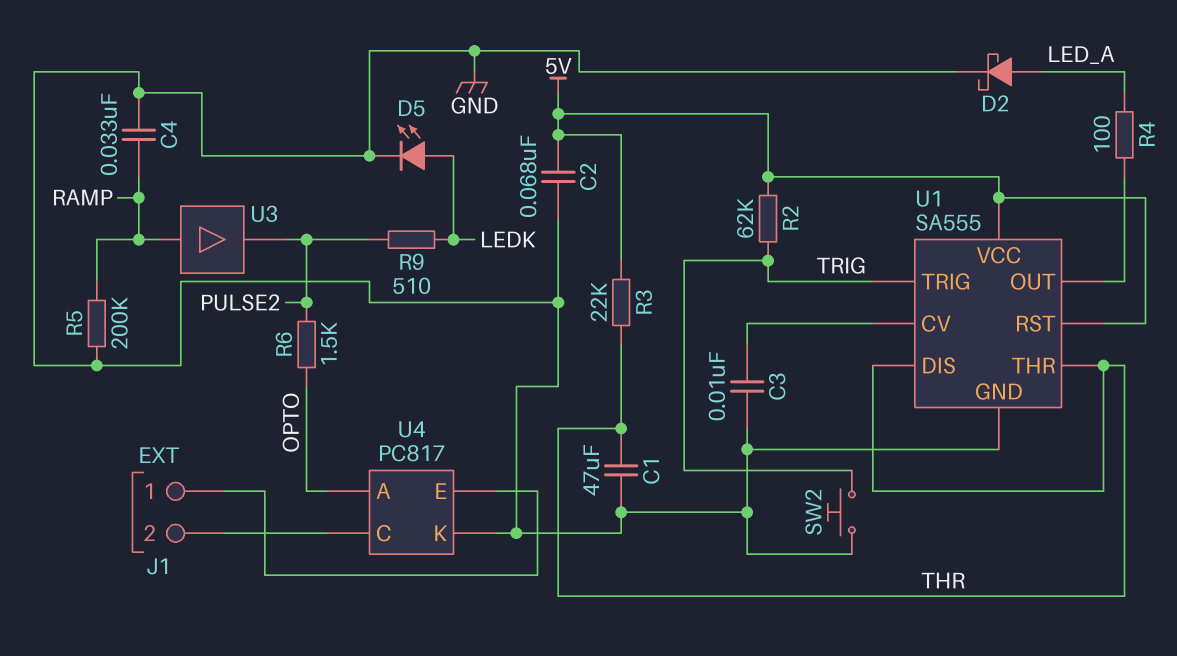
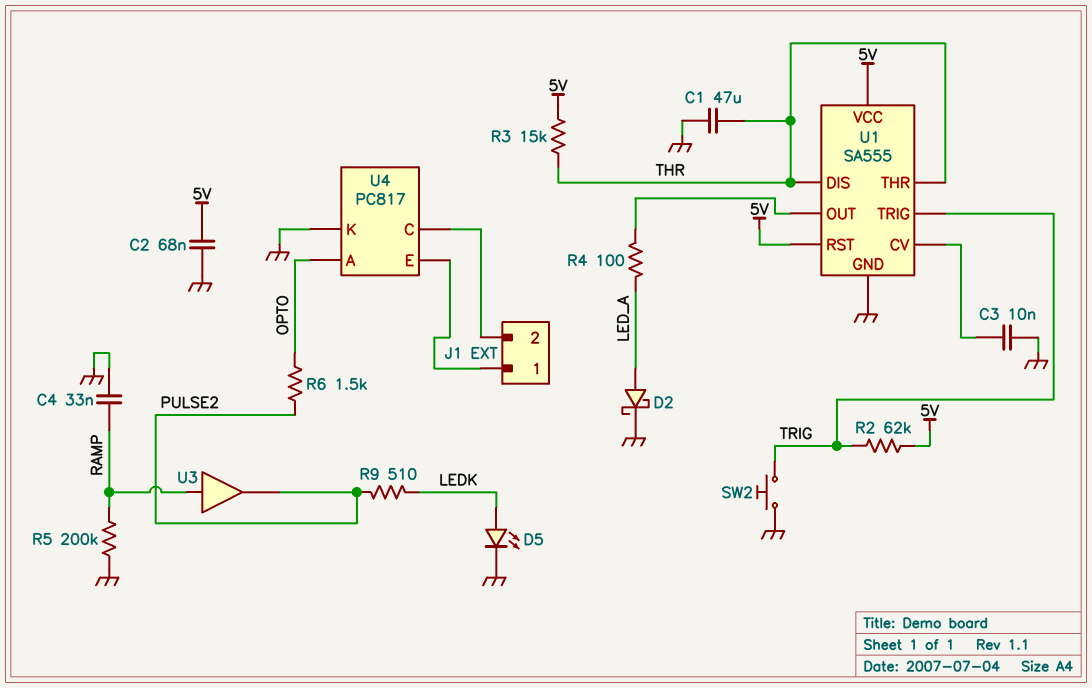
R3: 22k (5V, THR) -> 15k (5V, THR)

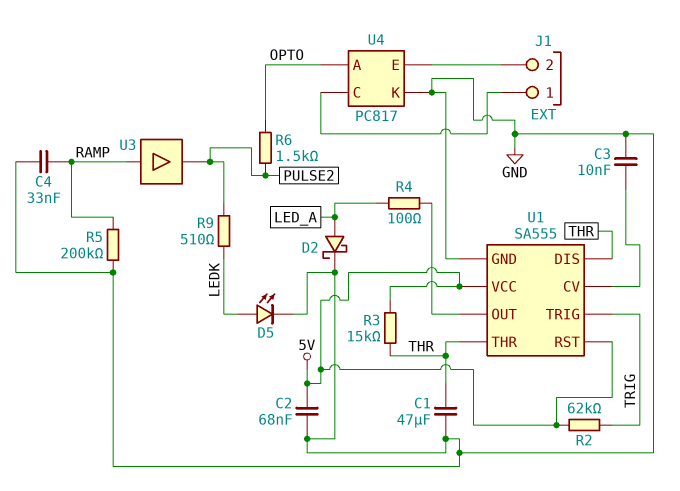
SW2: button (GND, TRIG) -> none
U4 pin C: J1/2 -> J1/1
U4 pin E: J1/1 -> J1/2

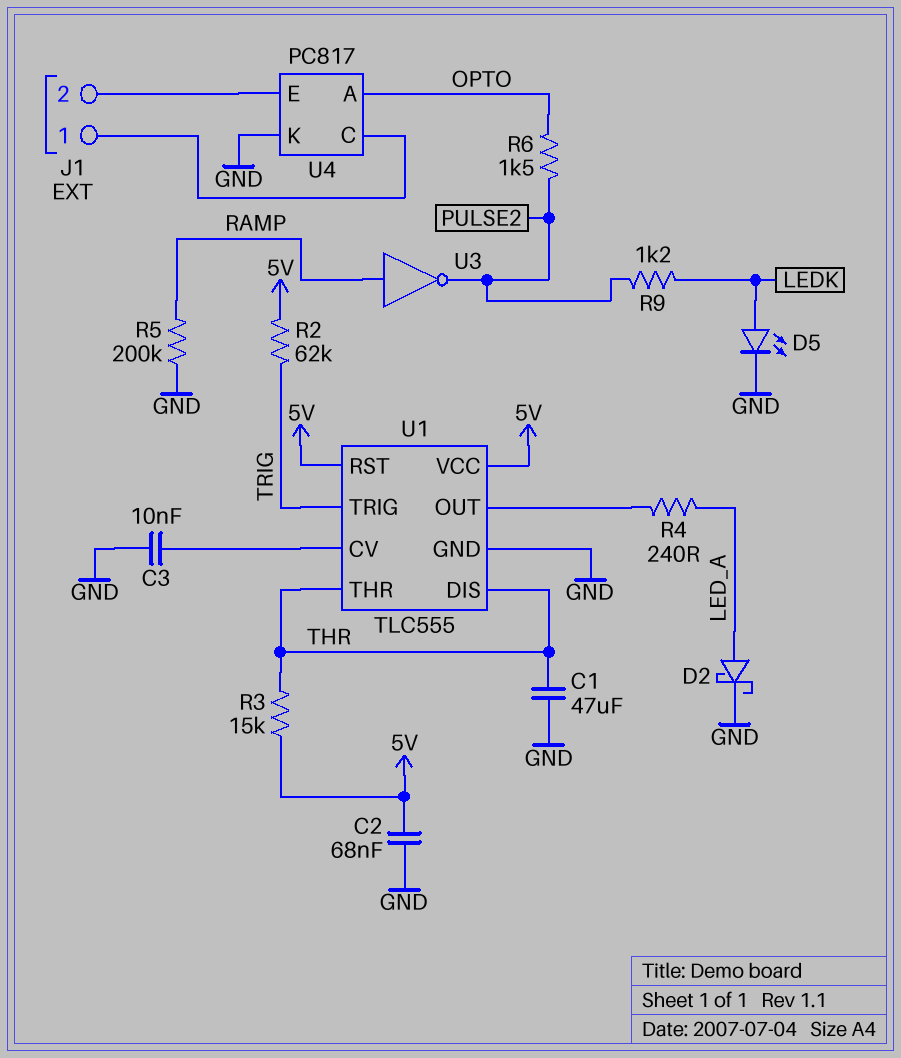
C4: 33nF (GND, RAMP) -> none
R4: 100 (LED_A, U1/OUT) -> 240 (LED_A, U1/OUT)
R9: 510 (LEDK, PULSE2) -> 1.2k (LEDK, PULSE2)
U1: SA555 -> TLC555
U3: buffer (in RAMP, out PULSE2) -> NOT (in RAMP, out PULSE2)

